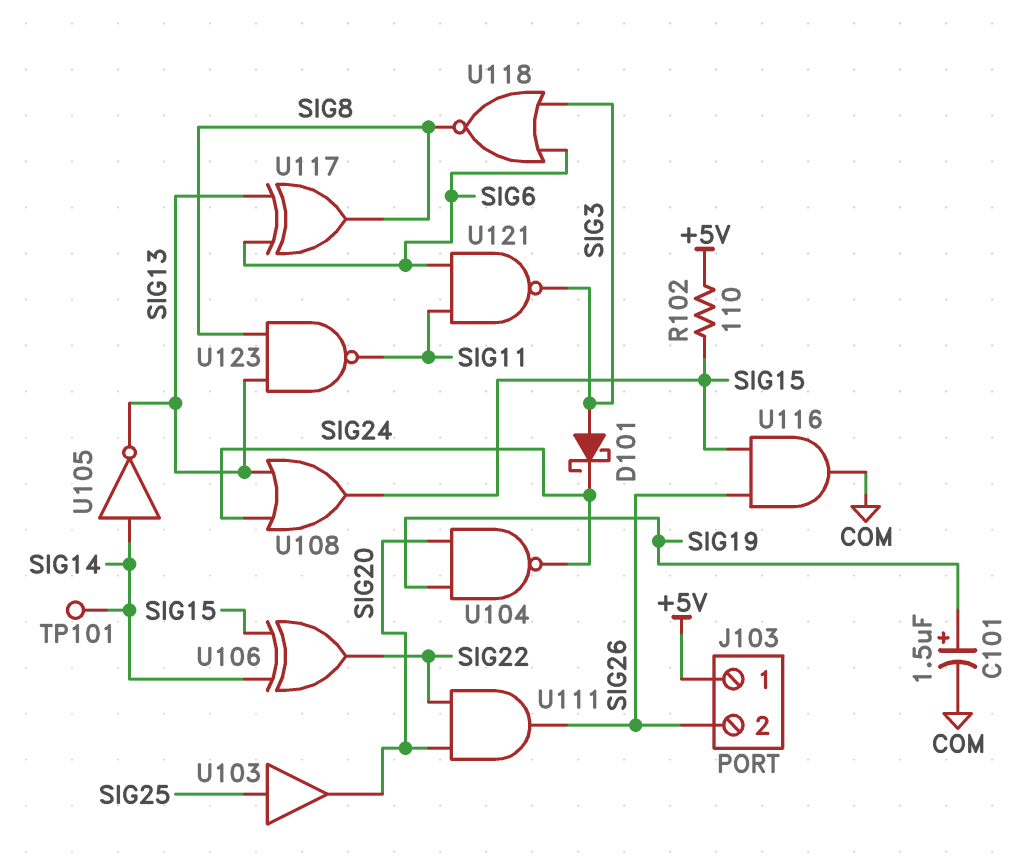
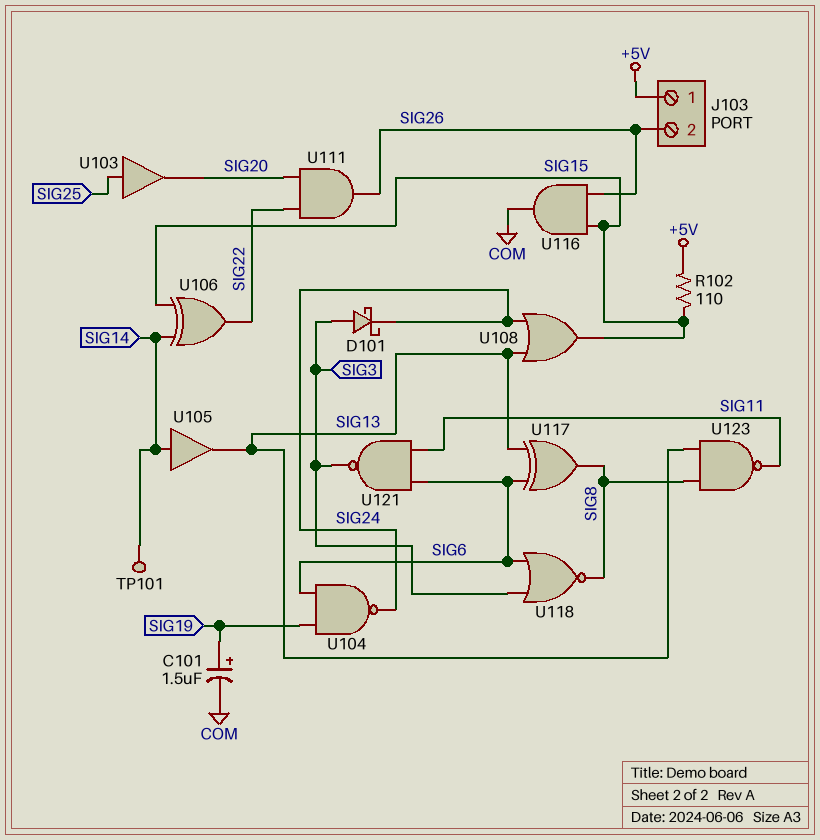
U104: NAND (in SIG19, in SIG20, out SIG24) -> NAND (in SIG6, in SIG19, out SIG24)
U105: NOT (in SIG14, out SIG13) -> buffer (in SIG14, out SIG13)

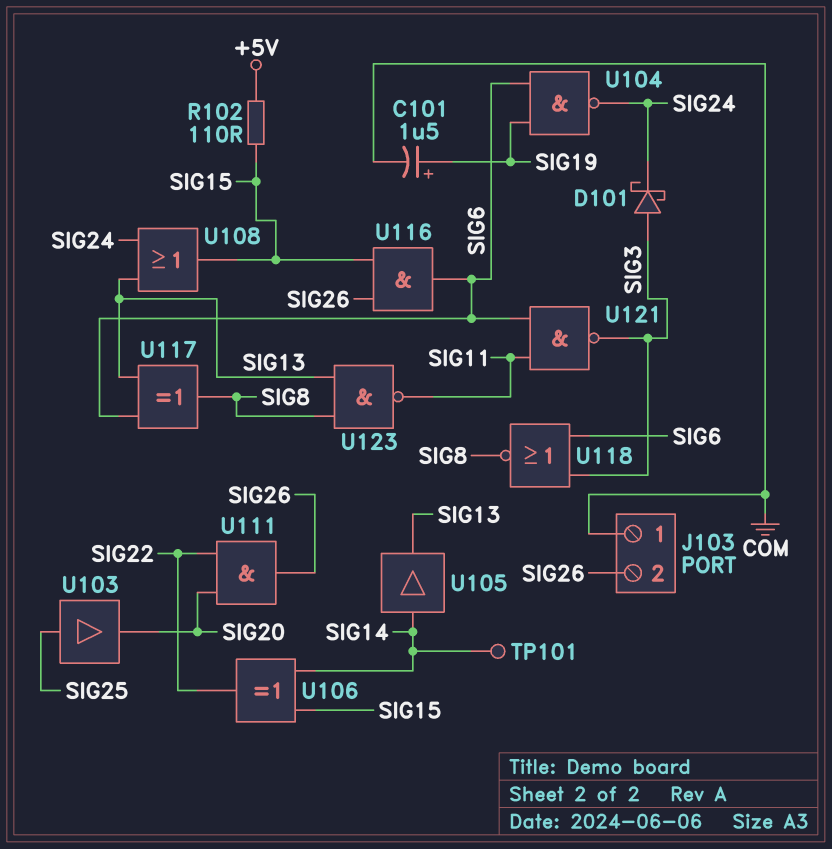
J103 pin 1: +5V -> COM
U116: AND (in SIG15, in SIG26, out COM) -> AND (in SIG15, in SIG26, out SIG6)

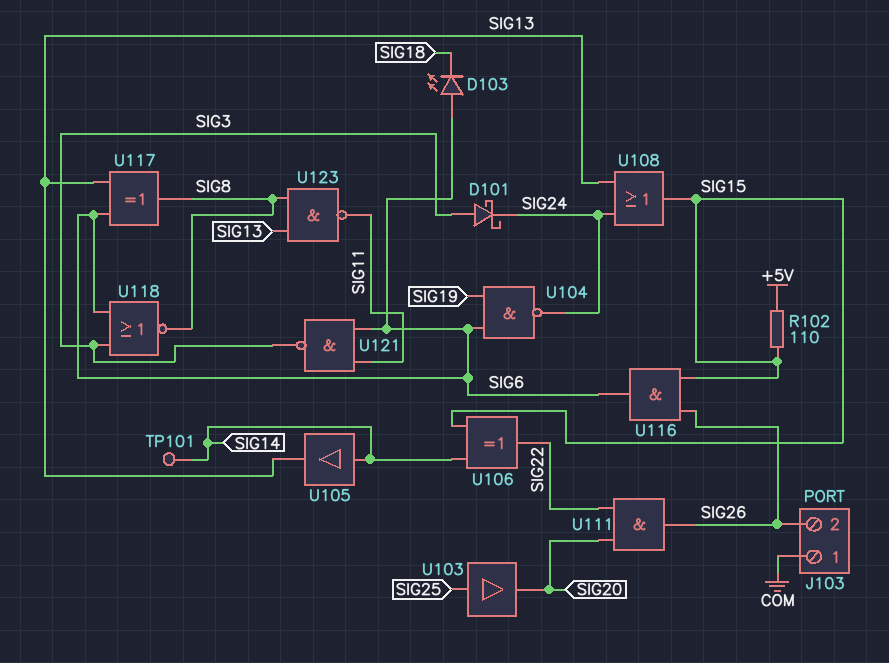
C101: 1.5uF (plus SIG19, minus COM) -> none
D103: none -> LED (A SIG6, K SIG18)

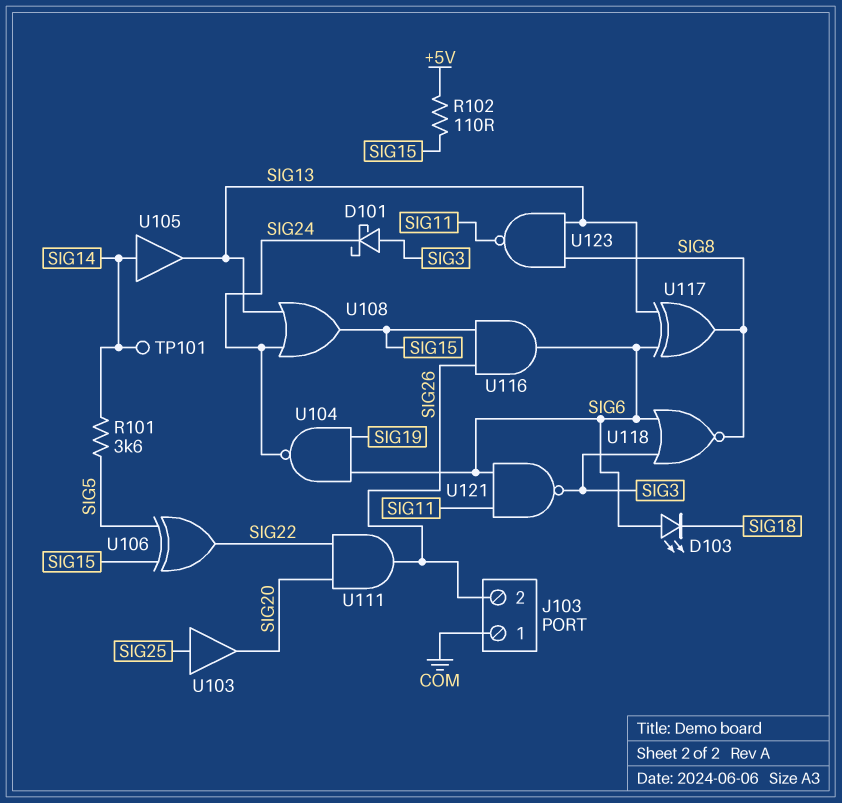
R101: none -> 3.6k (SIG5, SIG14)
U106: XOR (in SIG14, in SIG15, out SIG22) -> XOR (in SIG5, in SIG15, out SIG22)

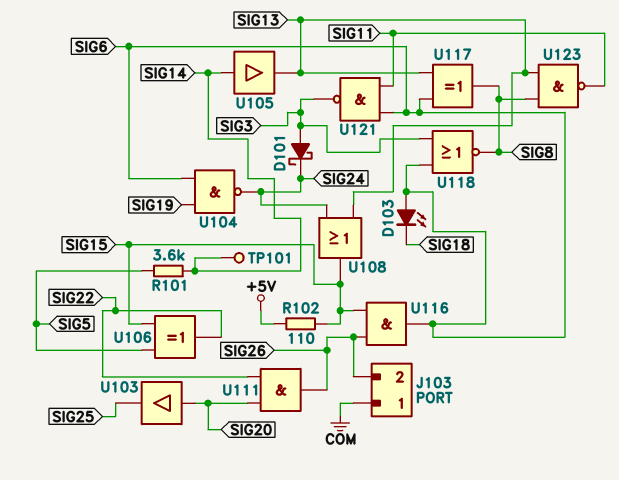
U103: buffer (in SIG25, out SIG20) -> buffer (in SIG20, out SIG25)

